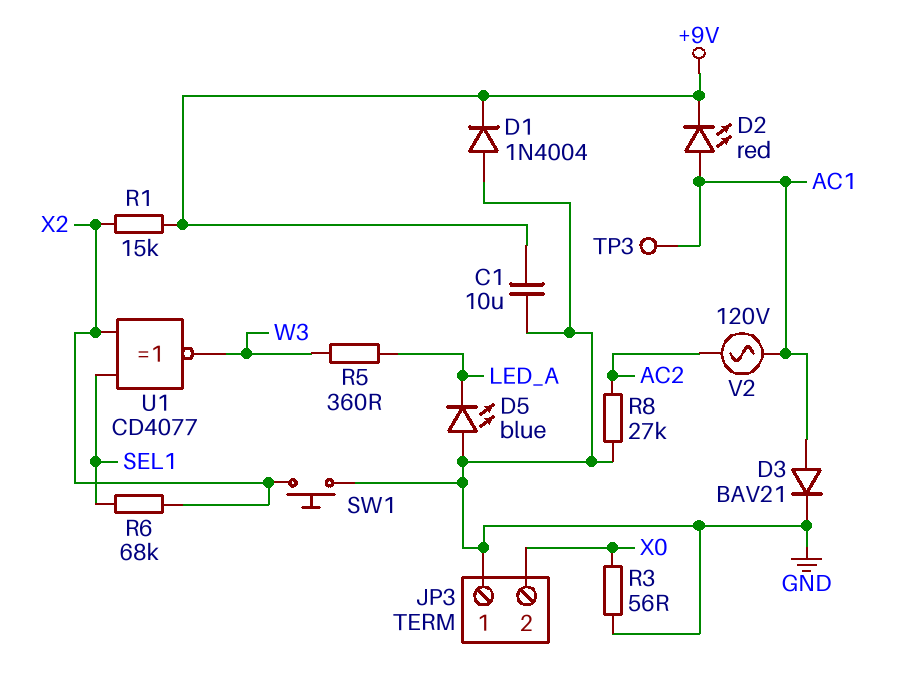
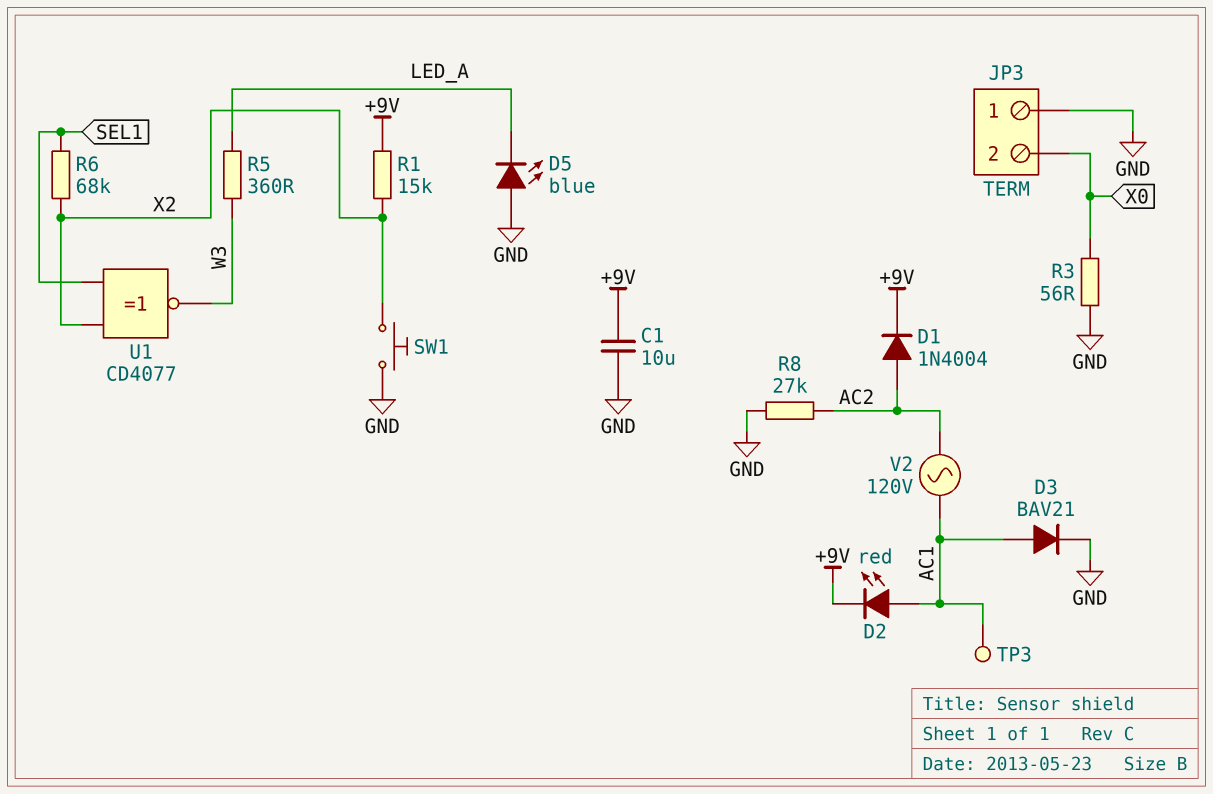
D1: diode 1N4004 (A GND, K +9V) -> diode 1N4004 (A AC2, K +9V)

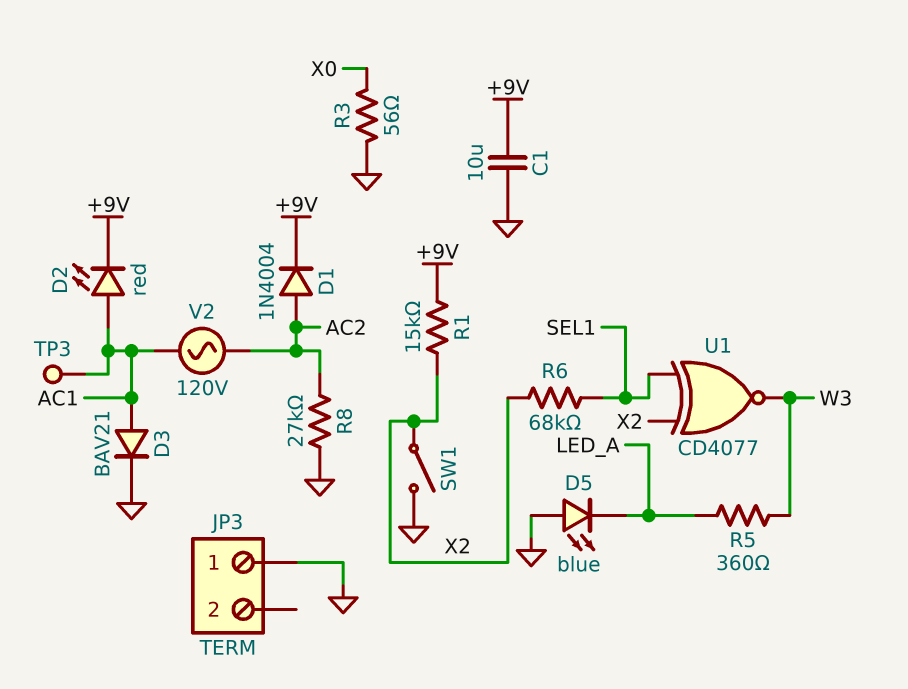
JP3 pin 2: X0 -> none
SW1: button (GND, X2) -> switch (GND, X2)

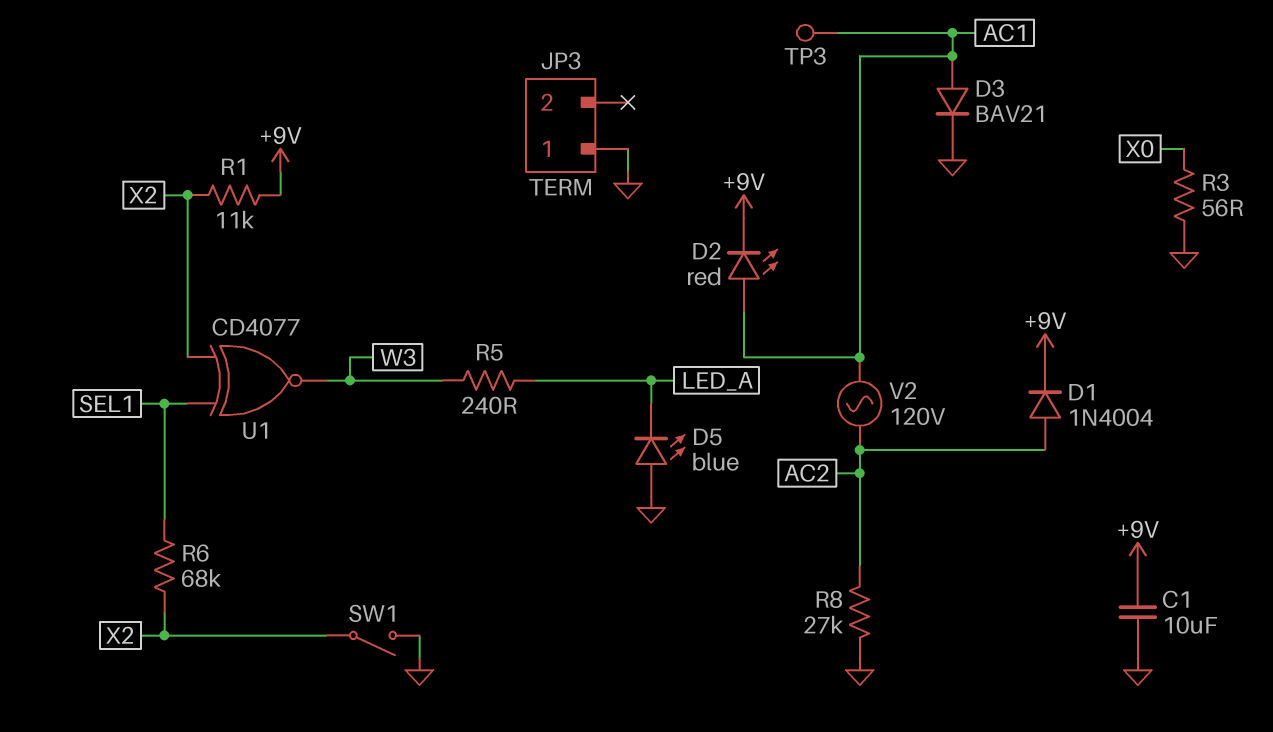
R1: 15k (+9V, X2) -> 11k (+9V, X2)
R5: 360 (LED_A, W3) -> 240 (LED_A, W3)

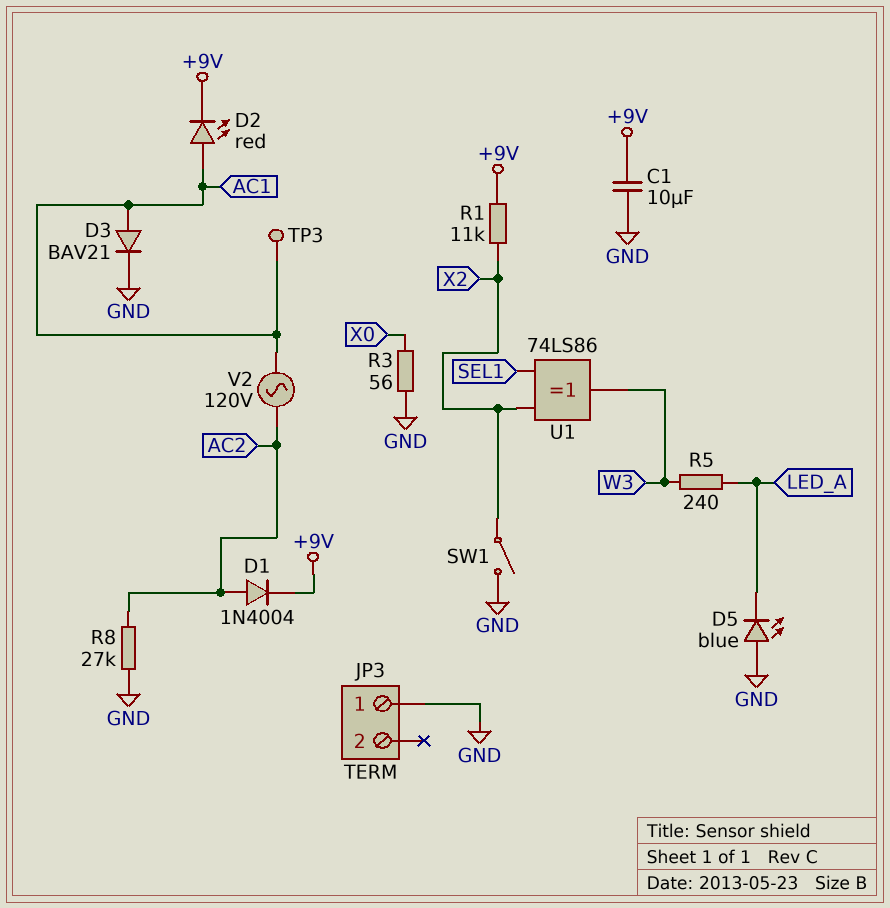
R6: 68k (SEL1, X2) -> none
U1: XNOR CD4077 (in SEL1, in X2, out W3) -> XOR 74LS86 (in SEL1, in X2, out W3)

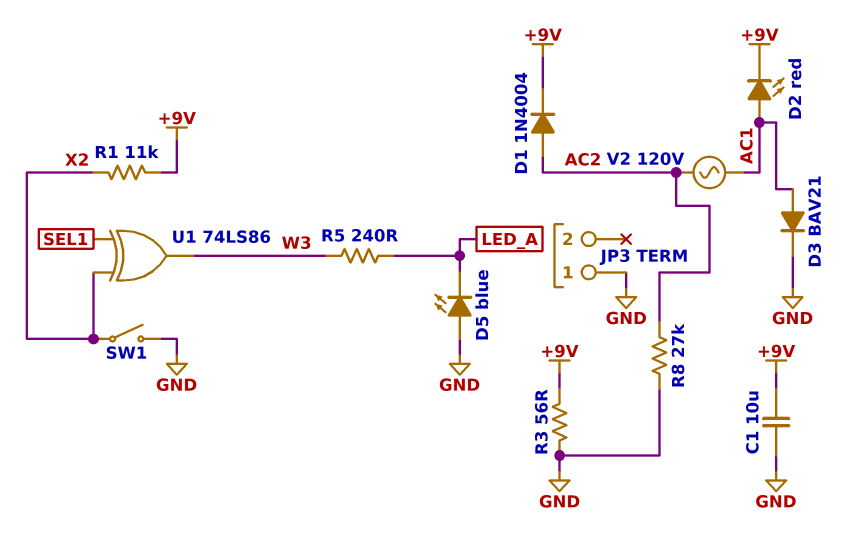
R3: 56 (GND, X0) -> 56 (+9V, GND)
TP3: test point (AC1) -> none

